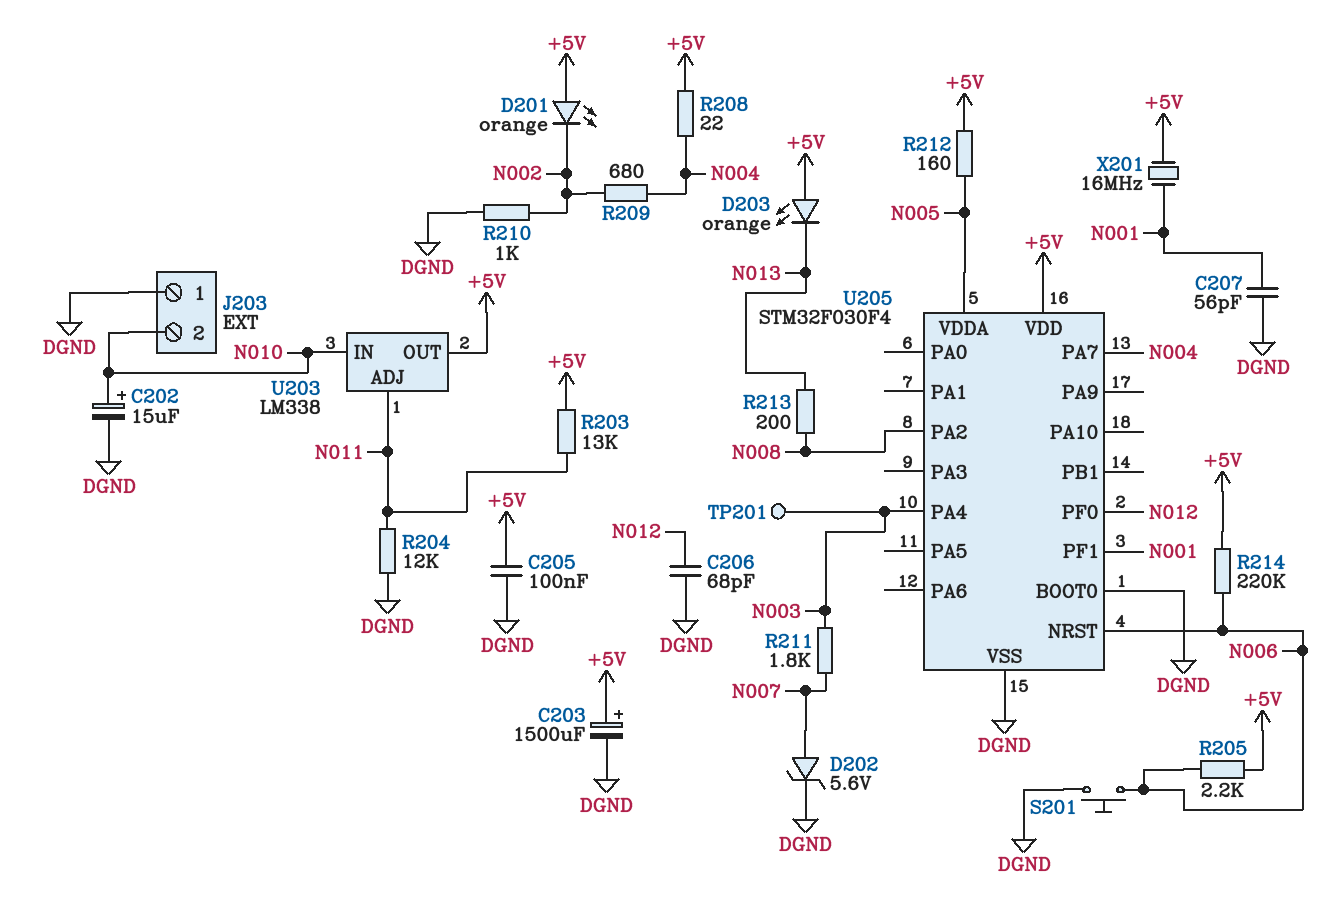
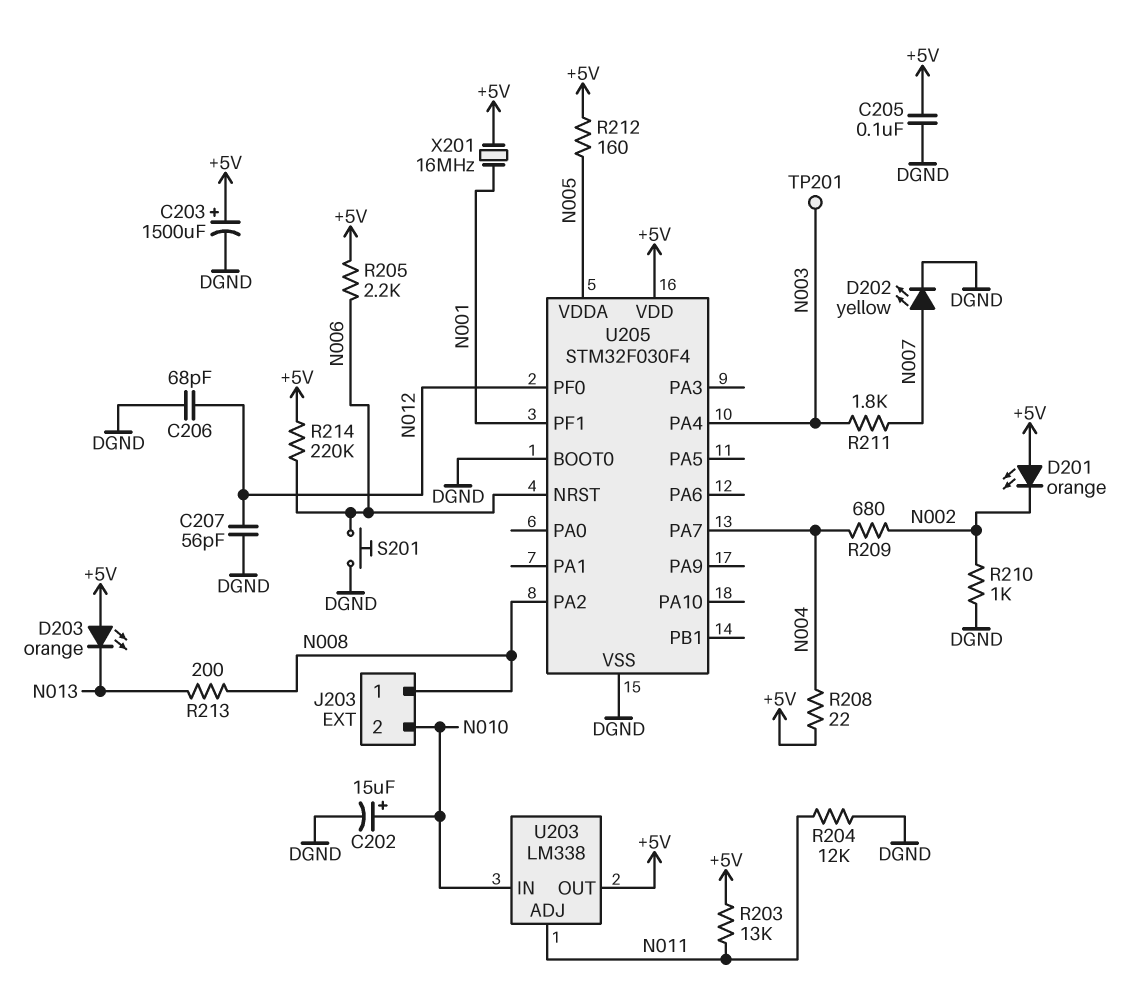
C207: 56pF (DGND, N001) -> 56pF (DGND, N012)
D202: zener 5.6V (A N007, K DGND) -> LED yellow (A N007, K DGND)
J203 pin 1: DGND -> N008

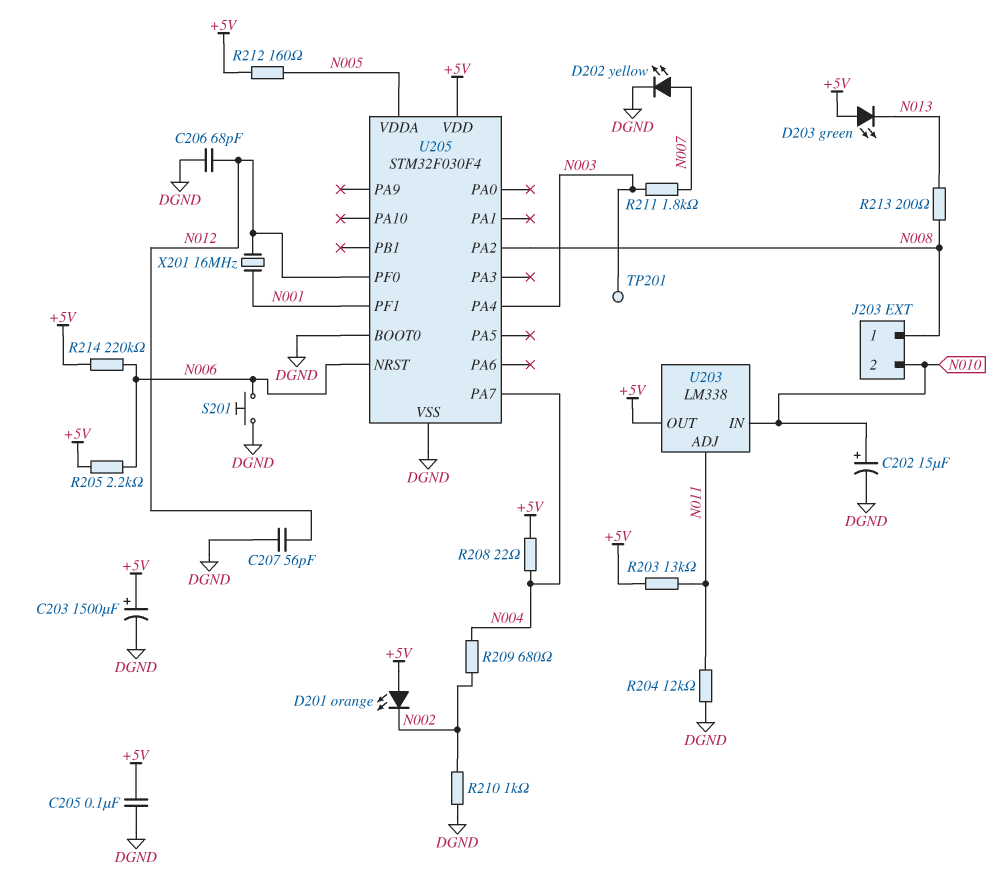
D203: LED orange (A +5V, K N013) -> LED green (A +5V, K N013)
X201: 16MHz (+5V, N001) -> 16MHz (N001, N012)

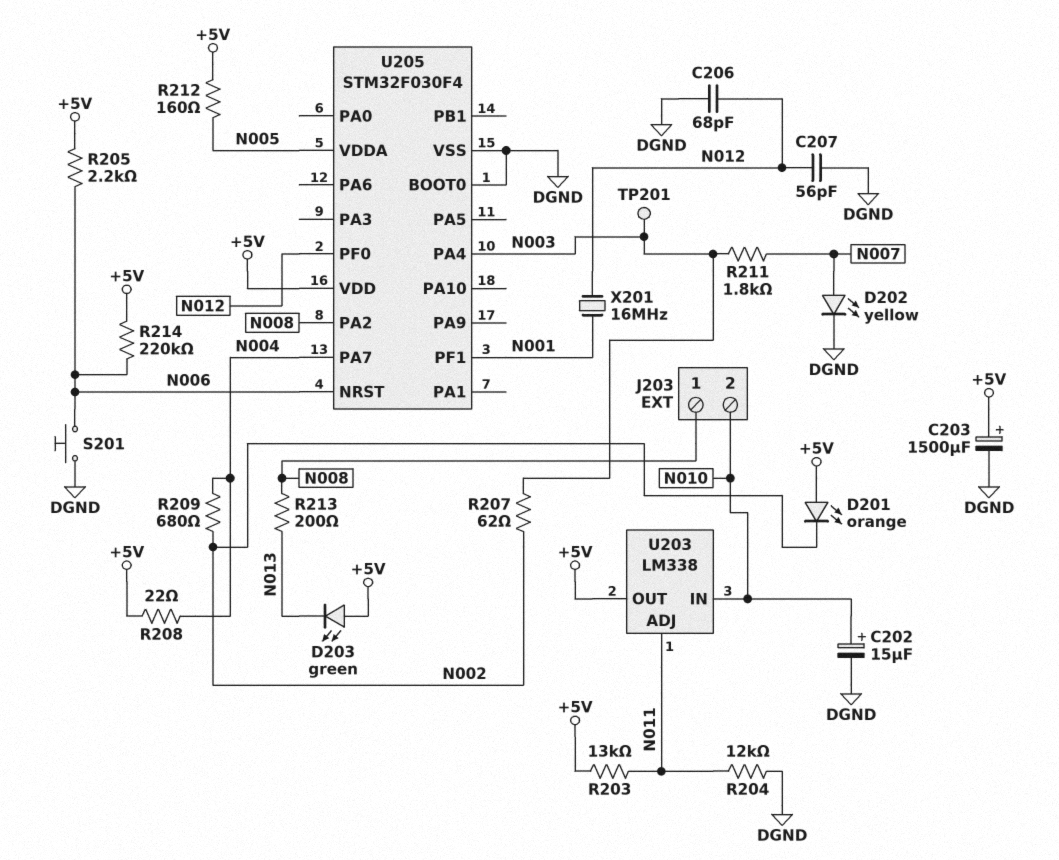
C205: 100nF (+5V, DGND) -> none
R207: none -> 62 (N002, N003)
R210: 1k (DGND, N002) -> none

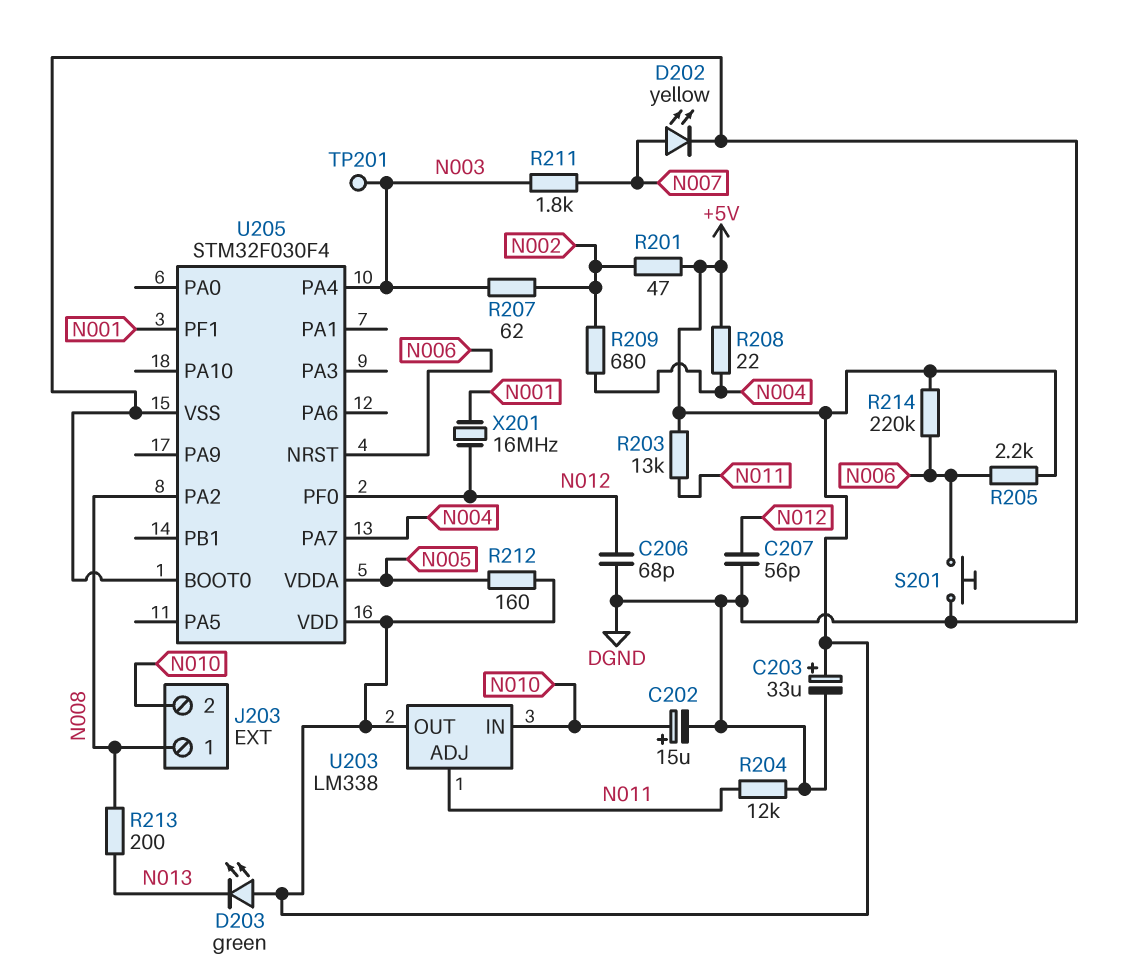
C203: 1500uF (plus +5V, minus DGND) -> 33uF (plus +5V, minus DGND)
D201: LED orange (A +5V, K N002) -> none
R201: none -> 47 (+5V, N002)

